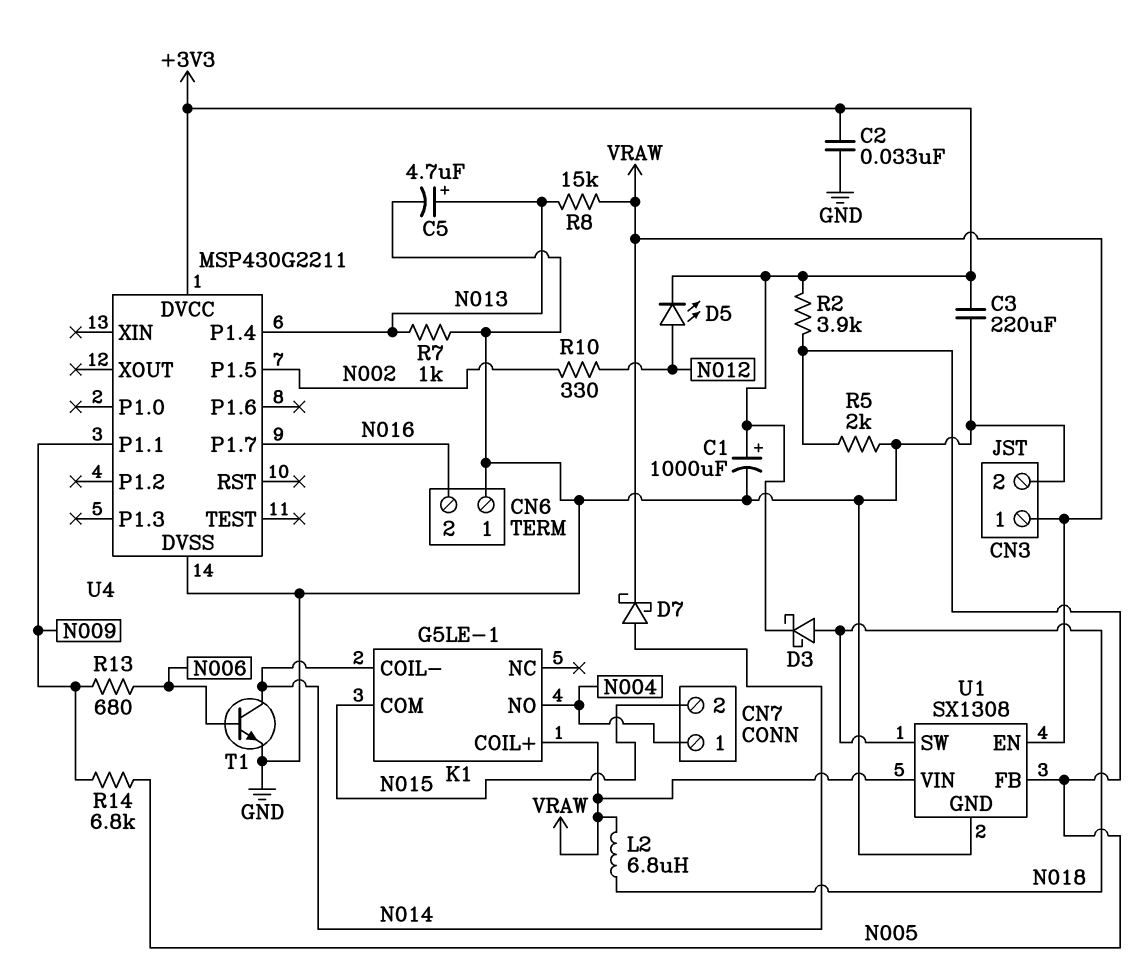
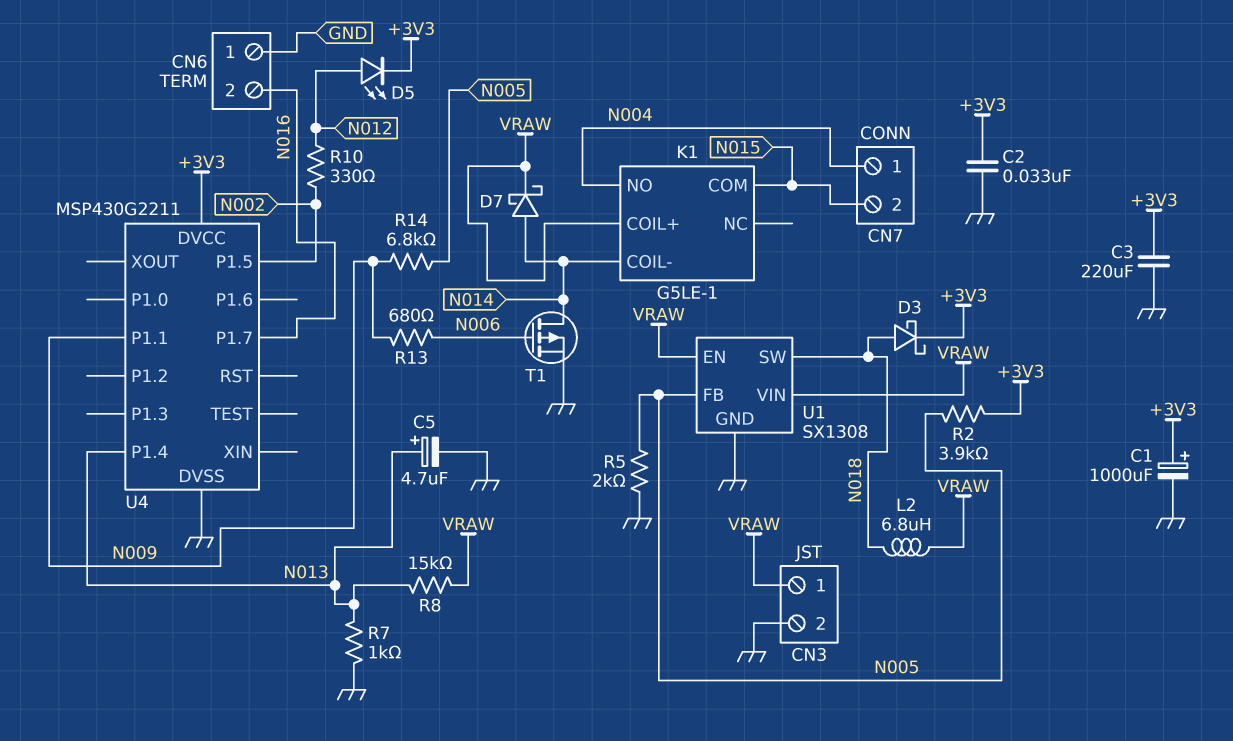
T1: NPN (B N006, C N014, E GND) -> PMOS (G N006, D N014, S GND)

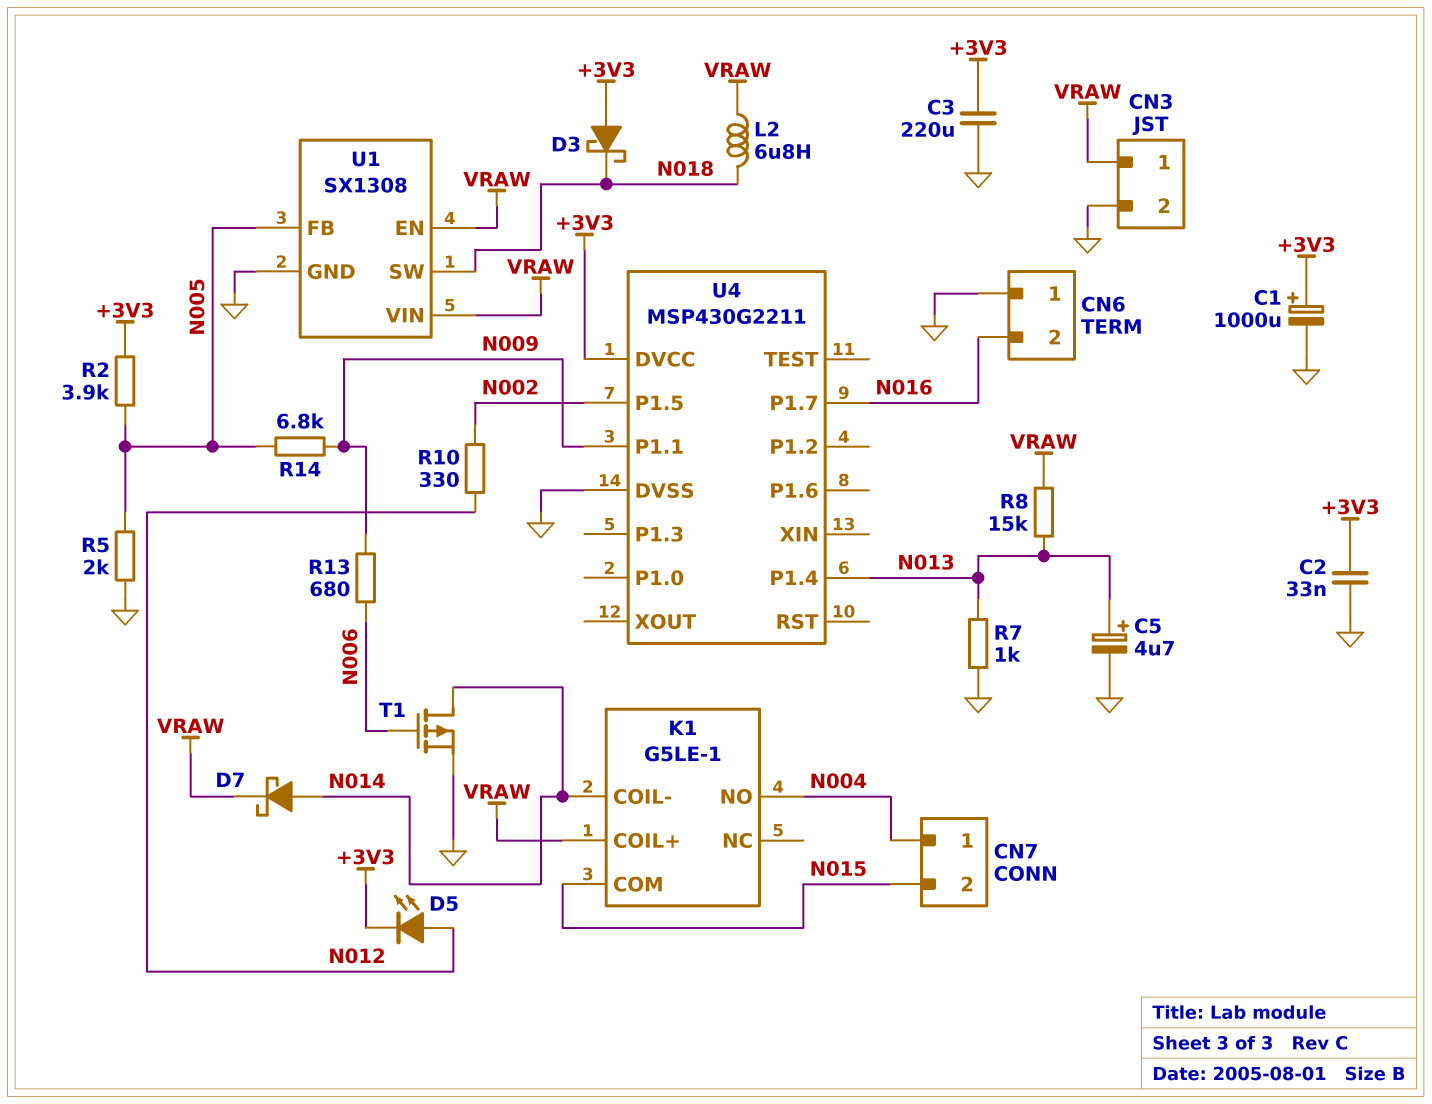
D3: schottky (A N018, K +3V3) -> schottky (A +3V3, K N018)

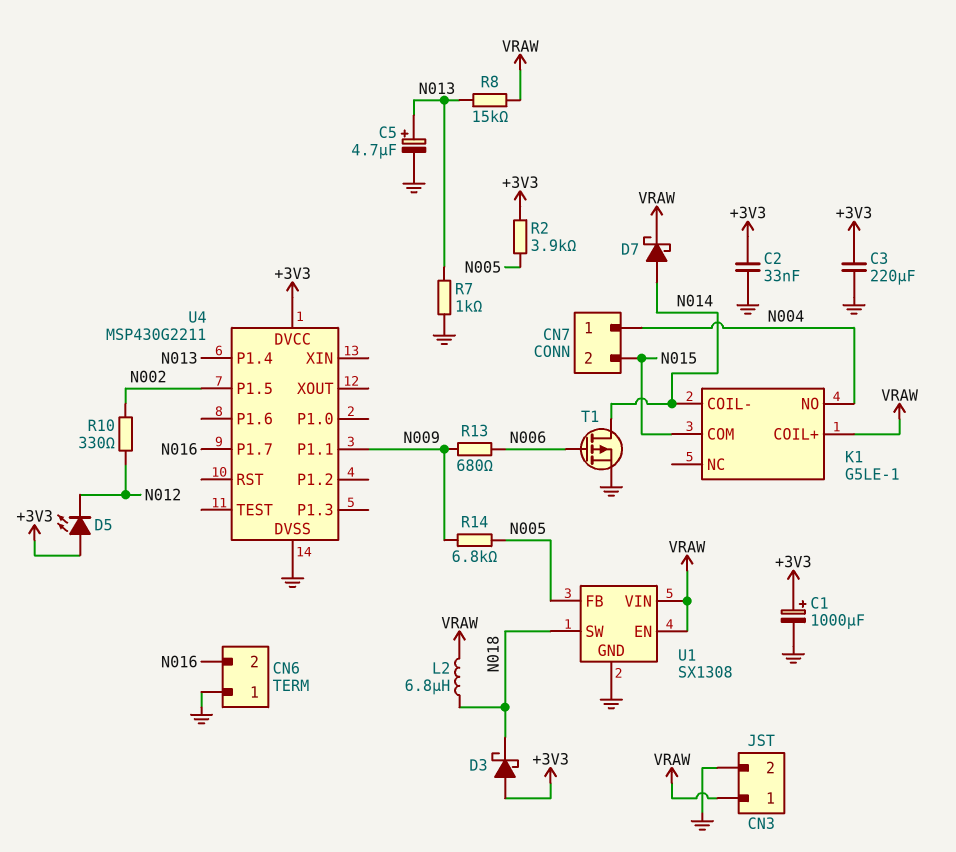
D5: LED (A N012, K +3V3) -> LED (A +3V3, K N012)
R5: 2k (GND, N005) -> none

